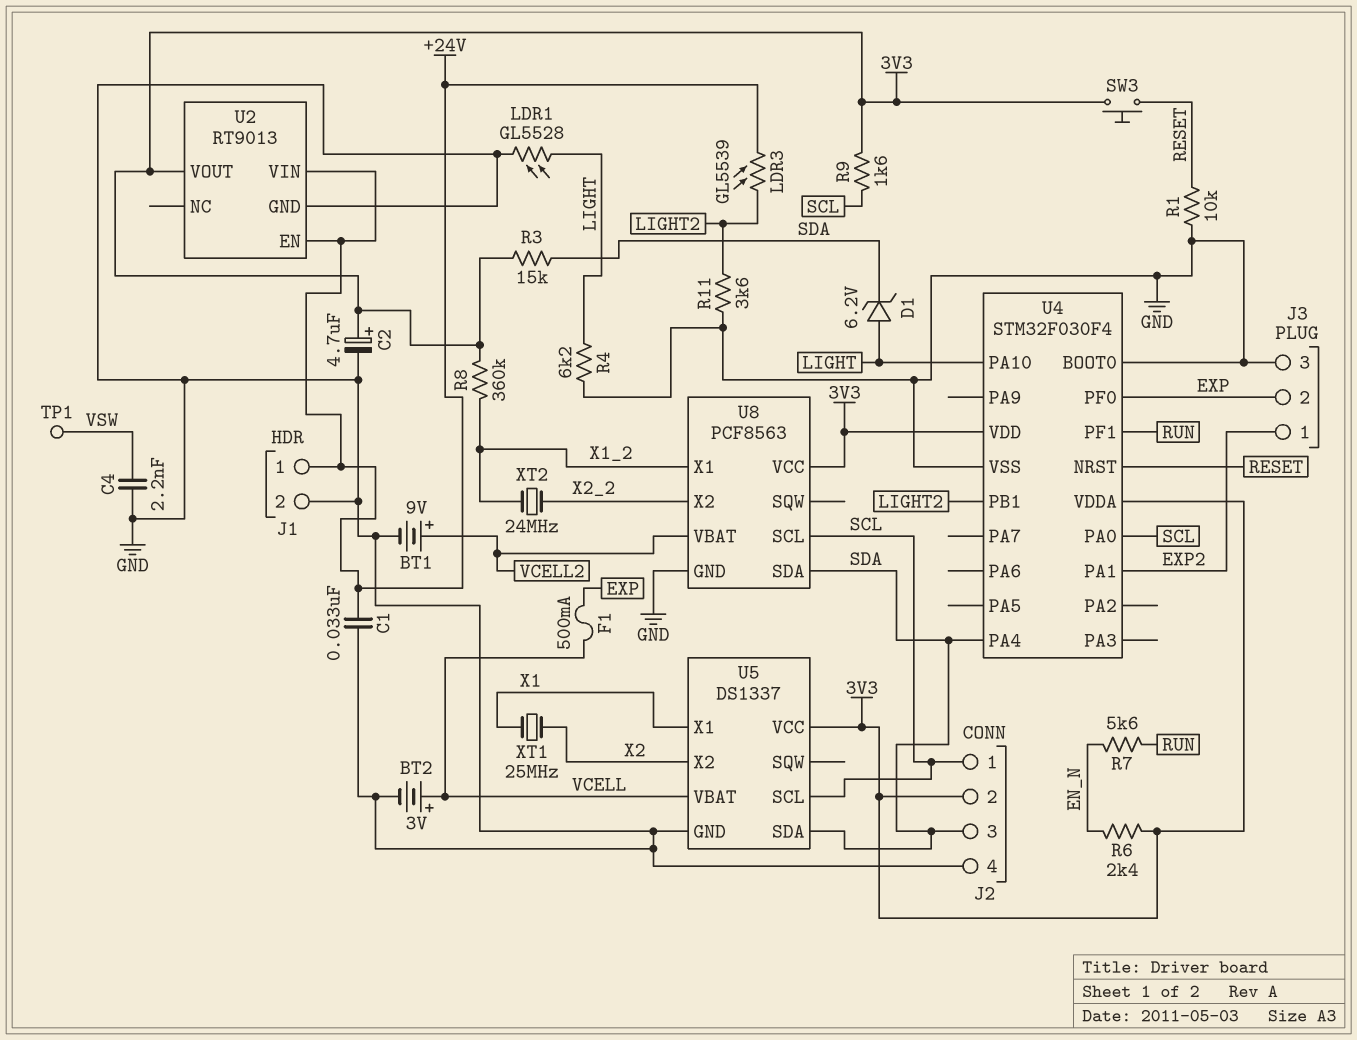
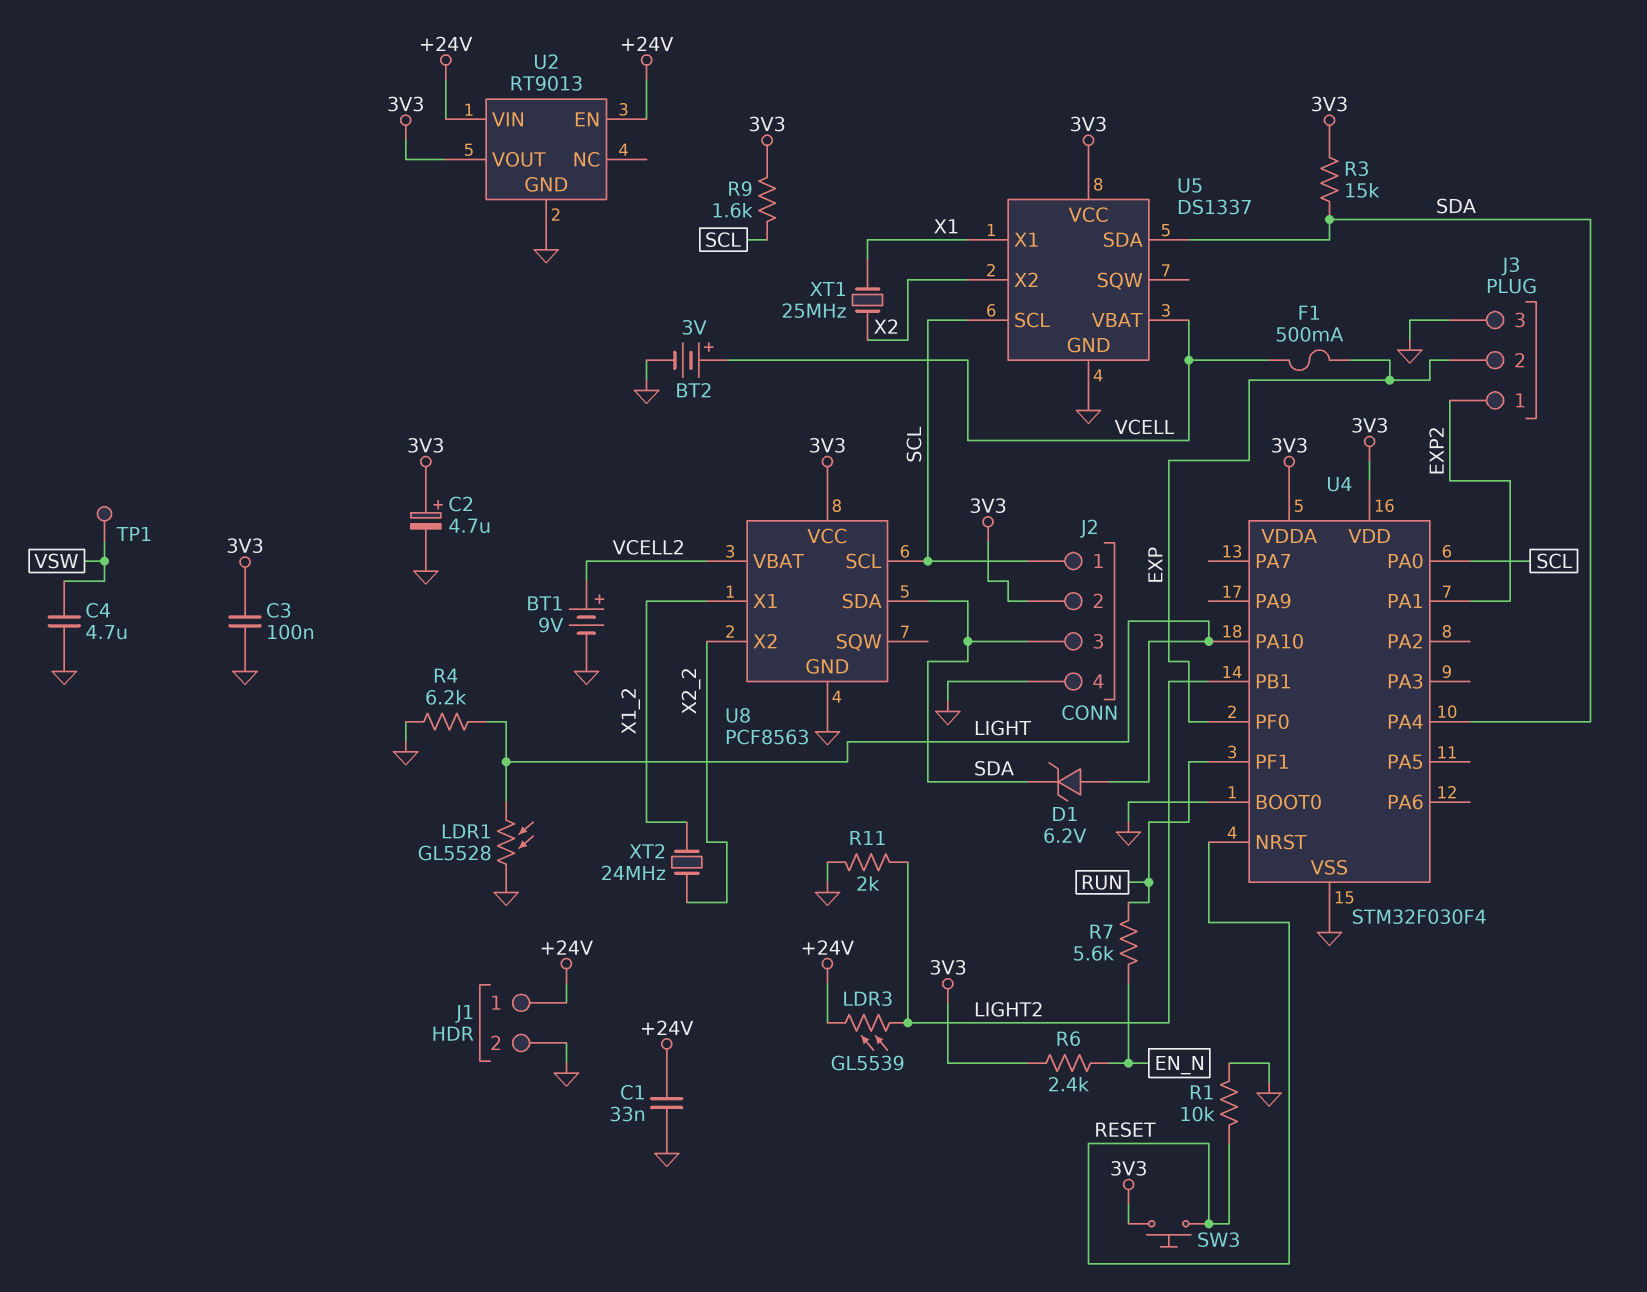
C3: none -> 100nF (3V3, GND)
C4: 2.2nF (GND, VSW) -> 4.7uF (GND, VSW)
R8: 360k (3V3, X1_2) -> none
R11: 3.6k (GND, LIGHT2) -> 2k (GND, LIGHT2)

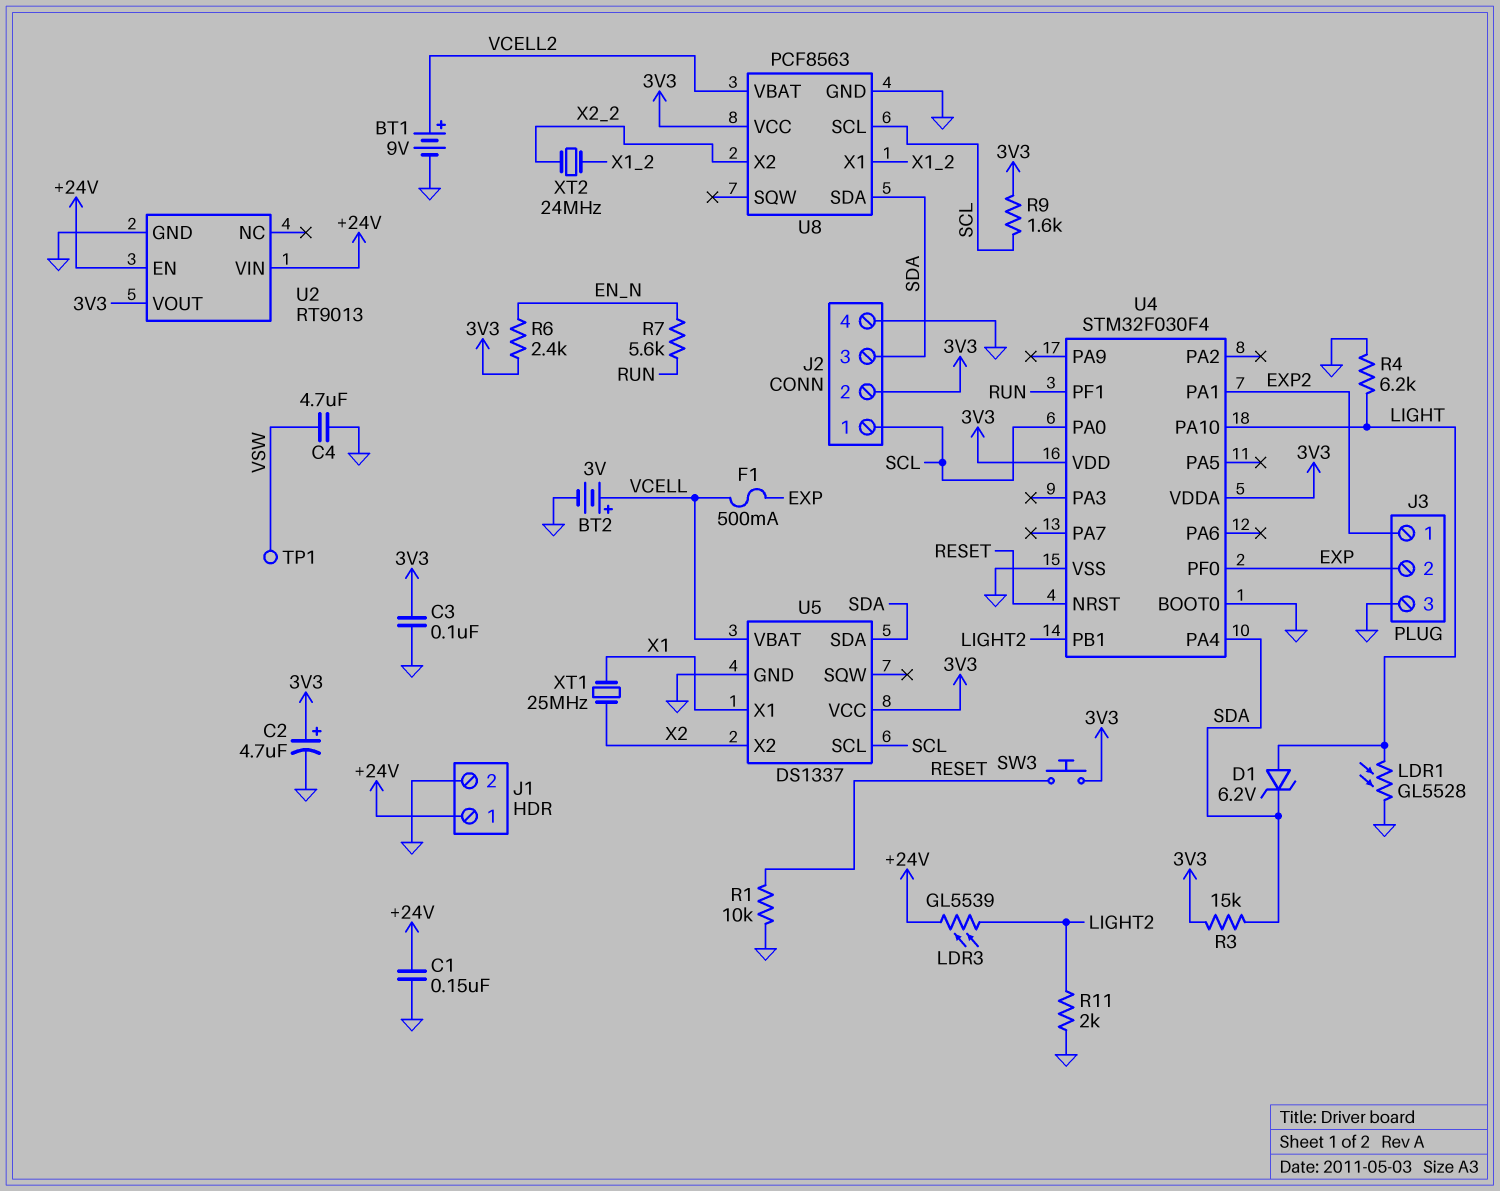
C1: 33nF (+24V, GND) -> 150nF (+24V, GND)

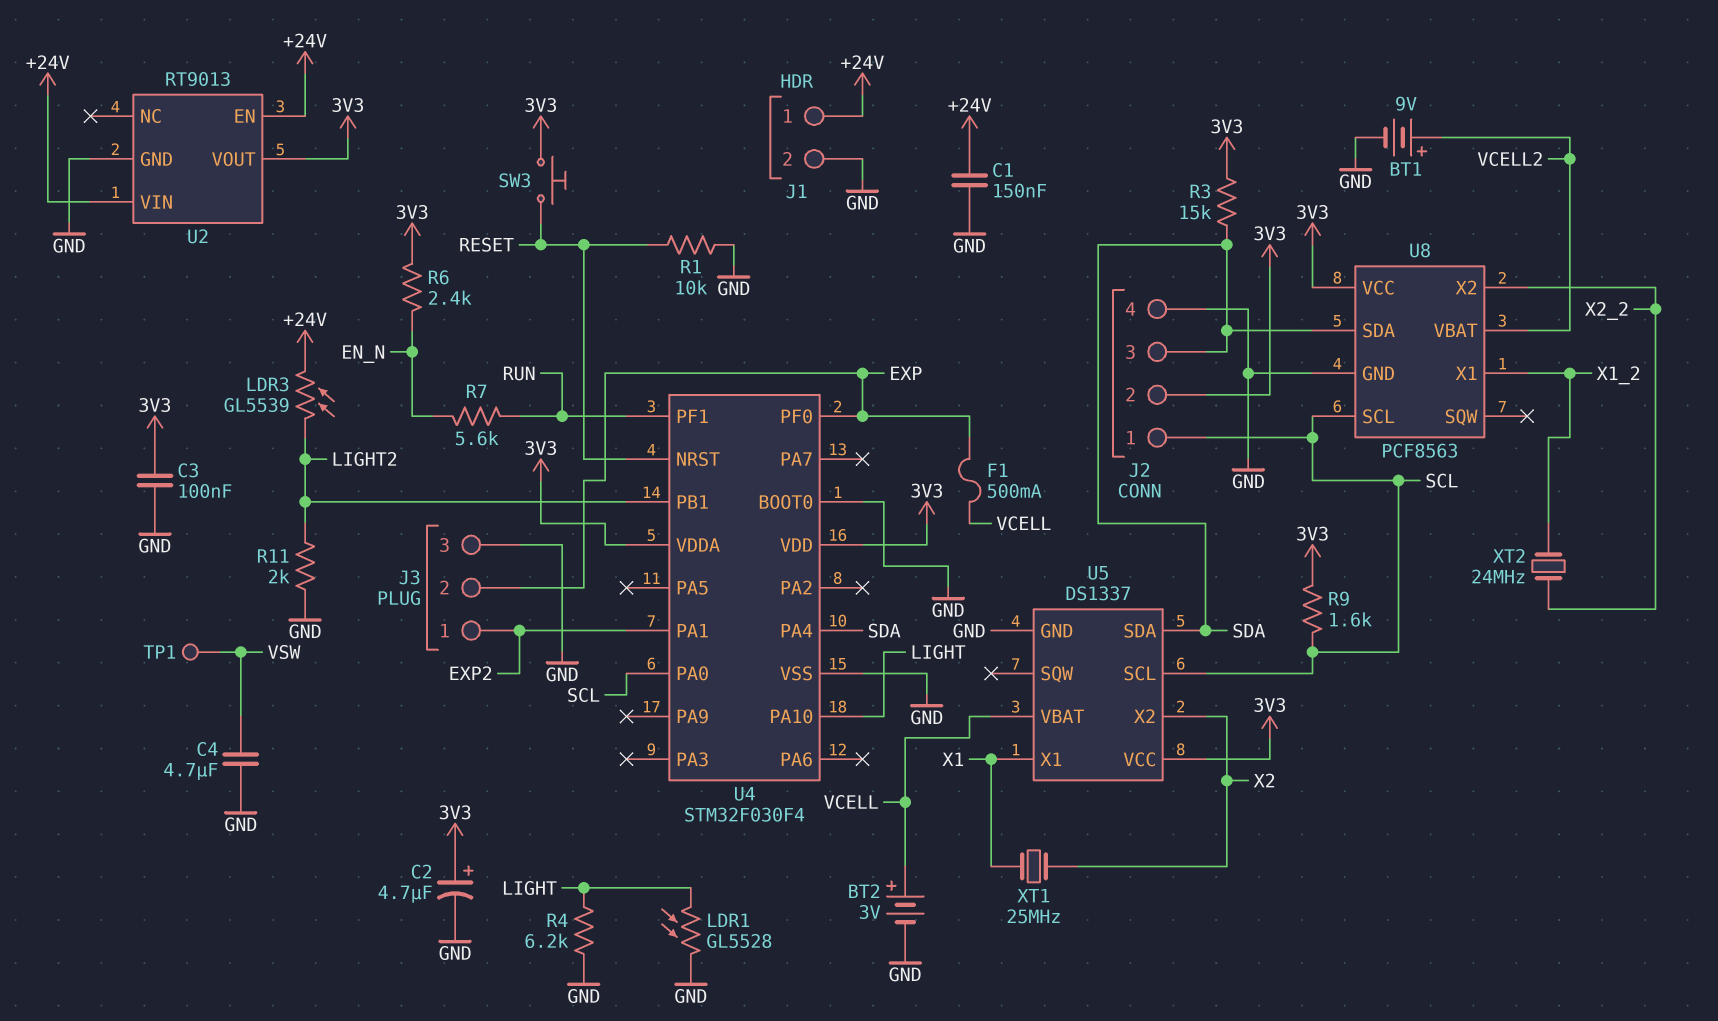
D1: zener 6.2V (A LIGHT, K SDA) -> none

